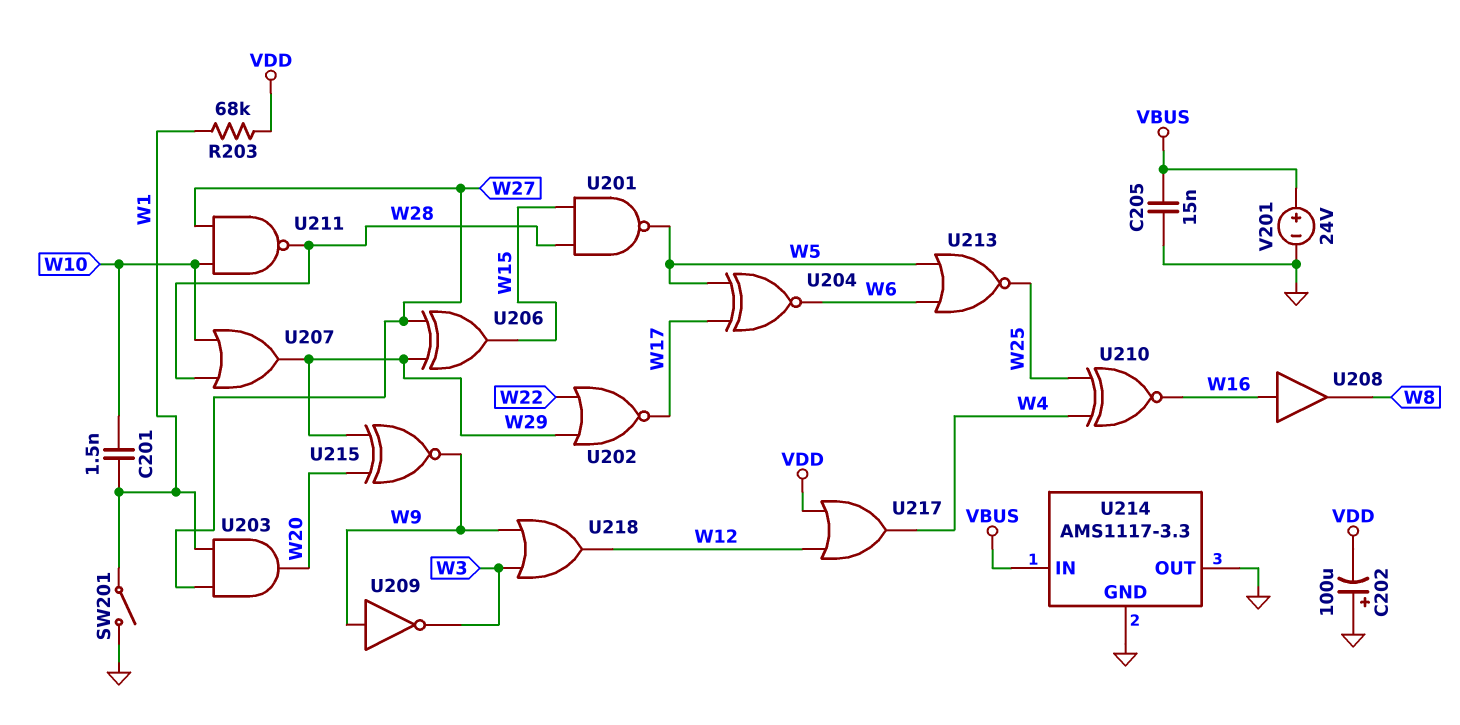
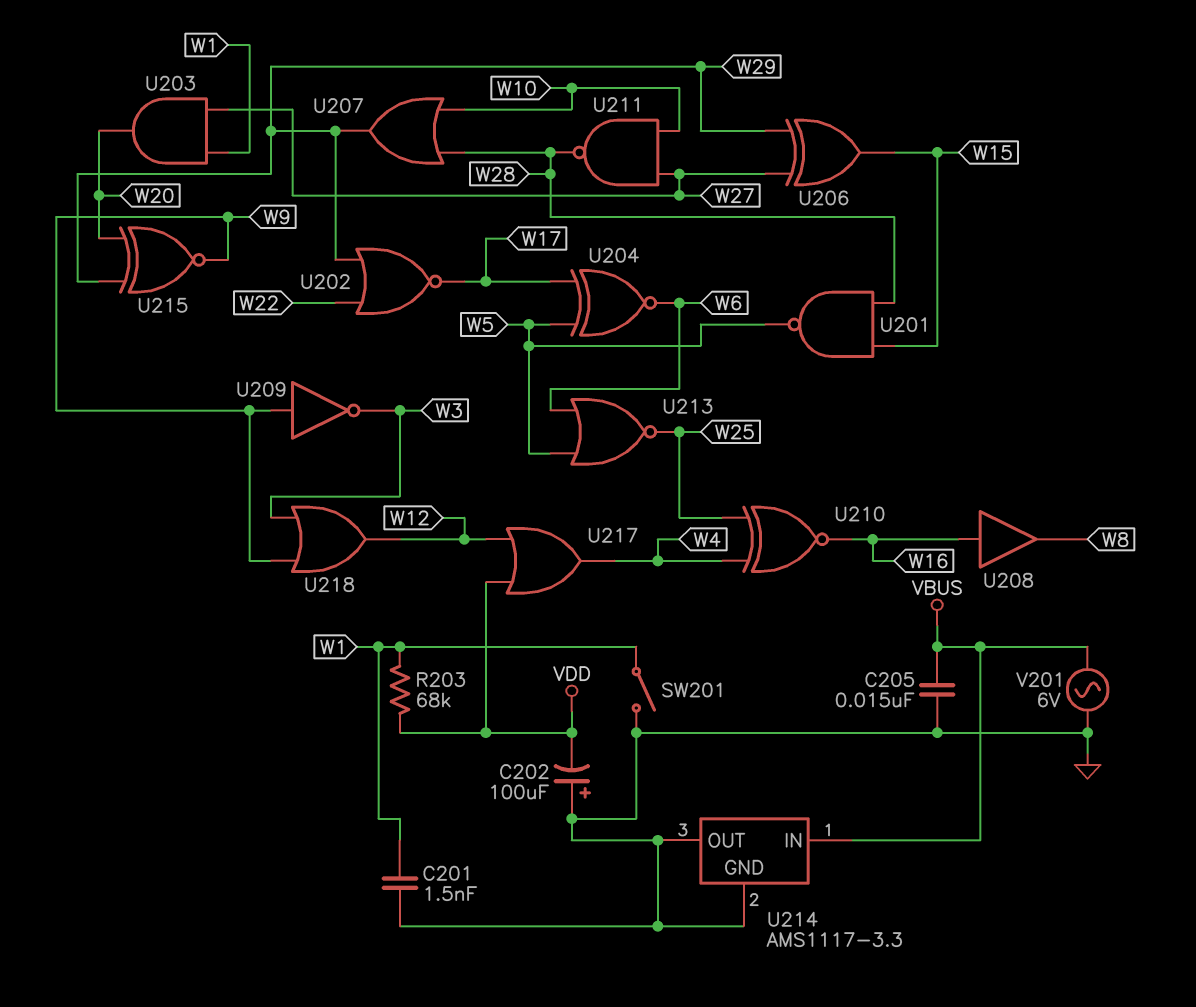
C201: 1.5nF (W1, W10) -> 1.5nF (GND, W1)
V201: 24V (plus VBUS, minus GND) -> AC 6V (GND, VBUS)

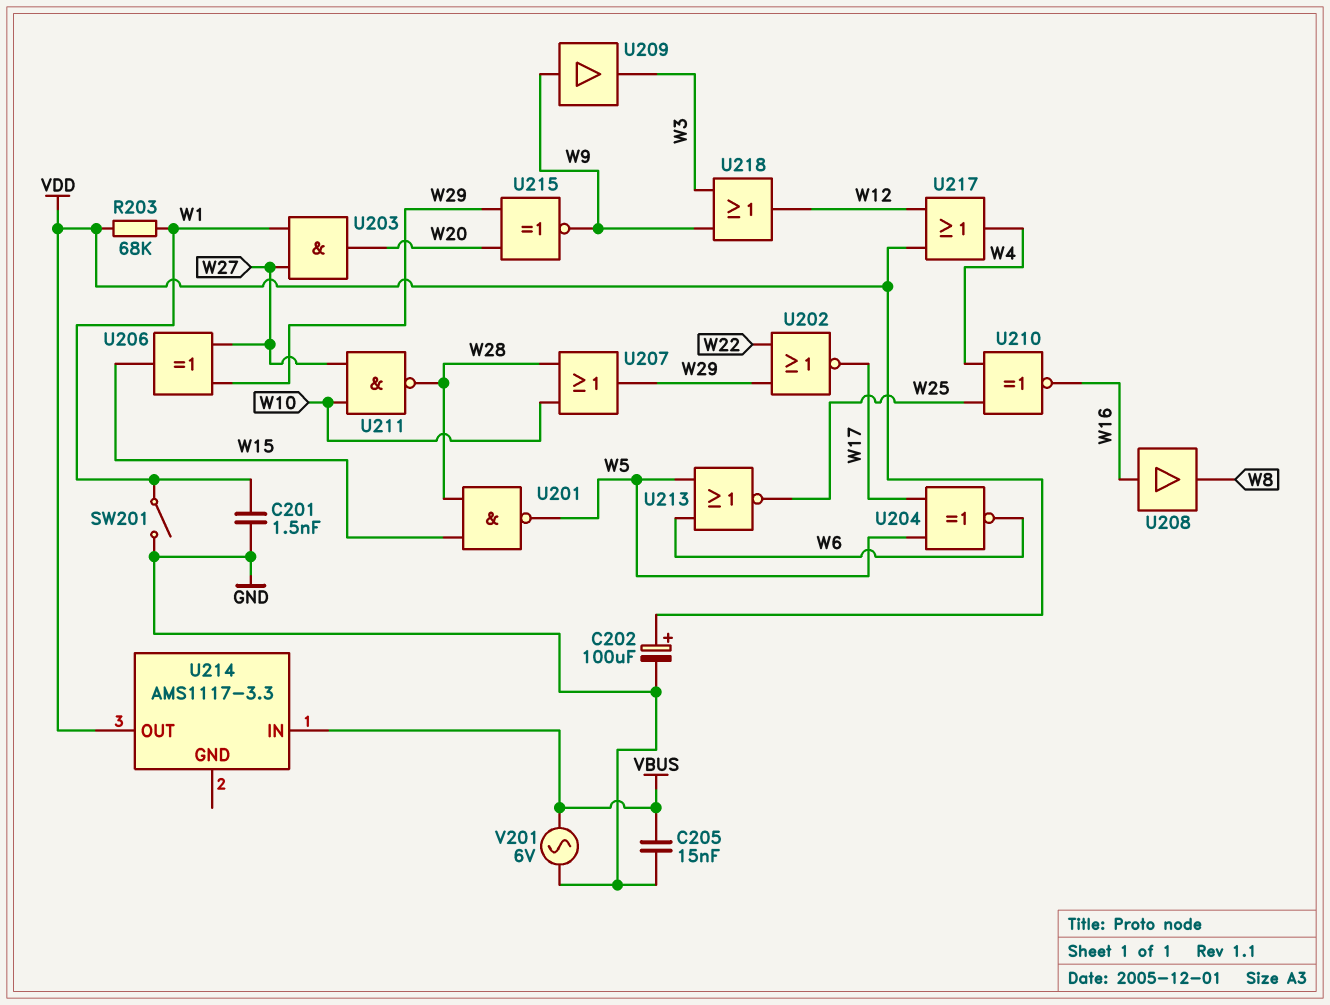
C202: 100uF (plus GND, minus VDD) -> 100uF (plus VDD, minus GND)
U209: NOT (in W9, out W3) -> buffer (in W9, out W3)
U214 pin GND: GND -> none
U214 pin OUT: GND -> VDD

